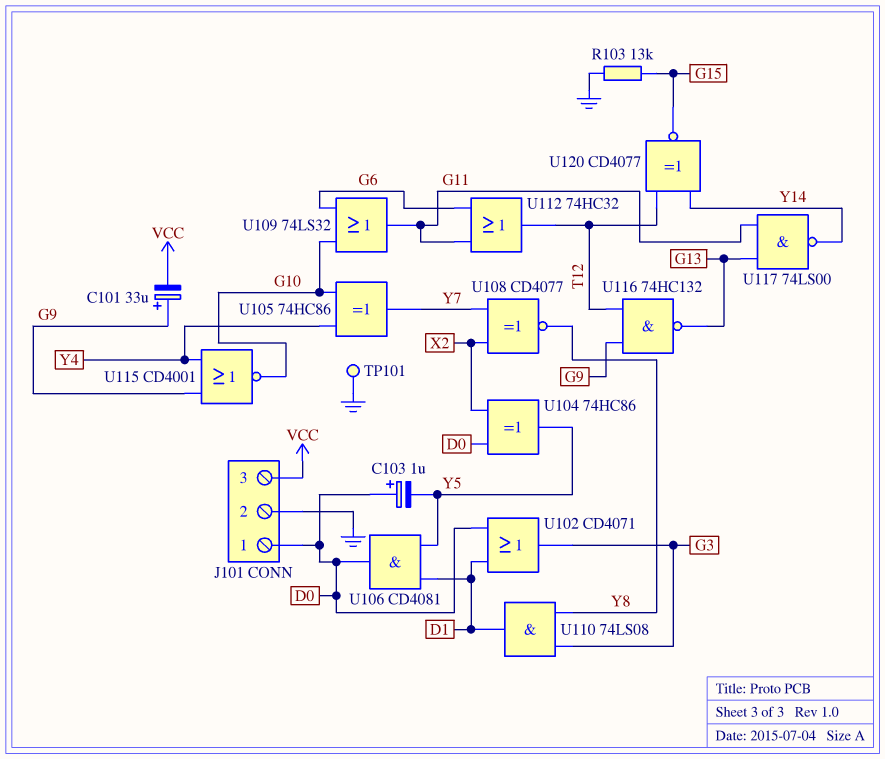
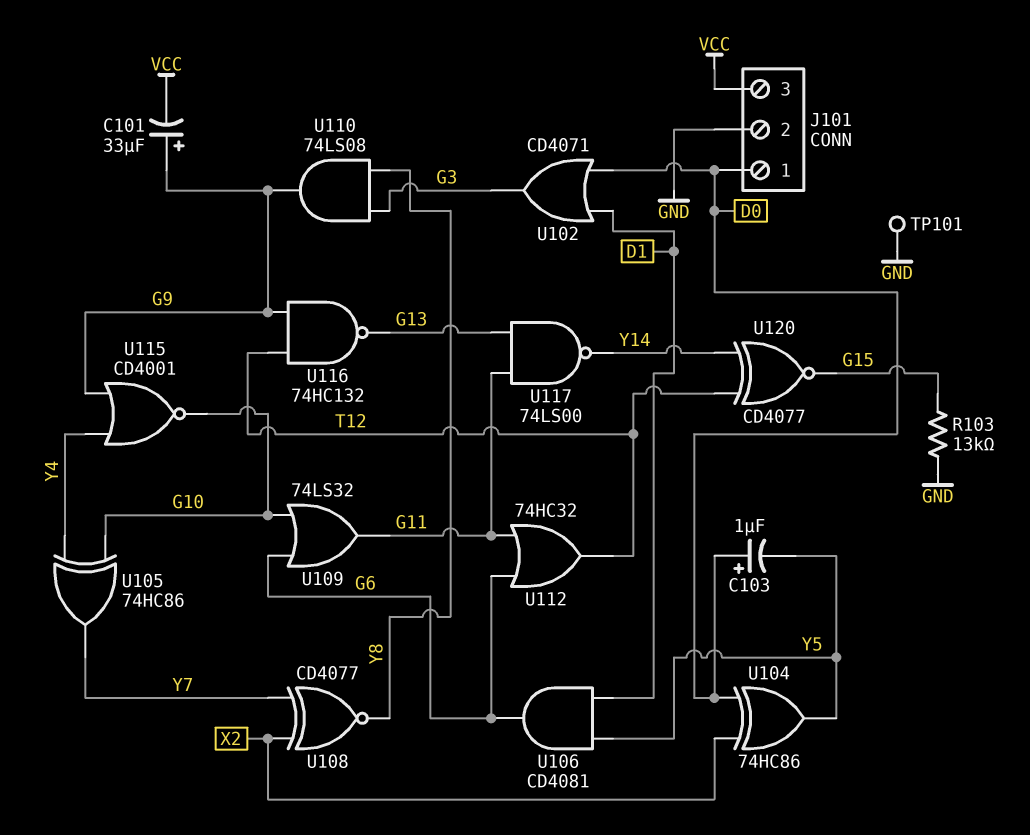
U106: AND CD4081 (in D1, in Y5, out D0) -> AND CD4081 (in D1, in Y5, out G6)
U110: AND 74LS08 (in G3, in Y8, out D1) -> AND 74LS08 (in G3, in Y8, out G9)

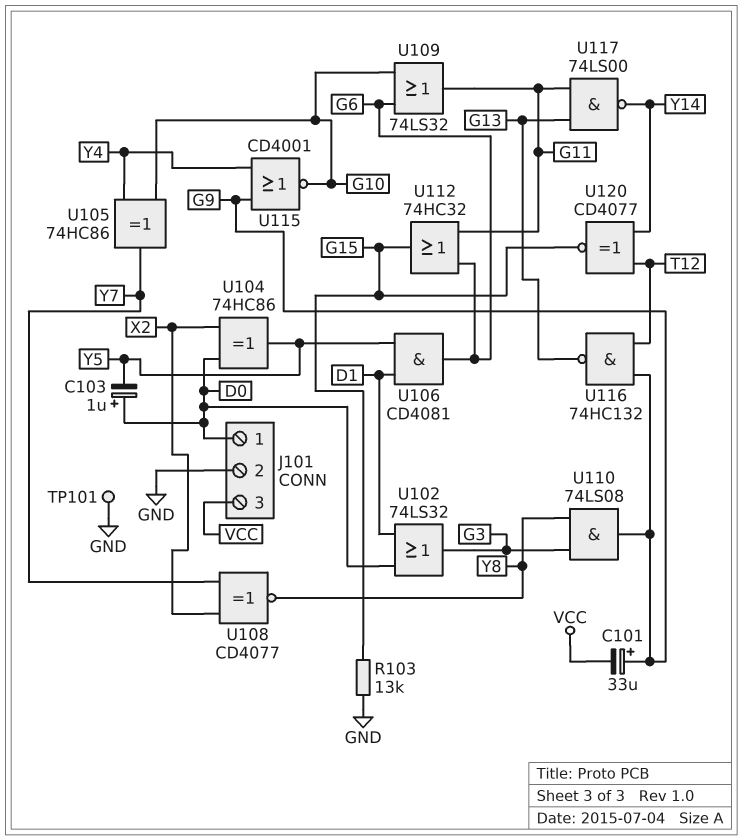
U102: OR CD4071 (in D0, in D1, out G3) -> OR 74LS32 (in D0, in D1, out G3)
U112: OR 74HC32 (in G6, in G11, out T12) -> OR 74HC32 (in G6, in G11, out G15)

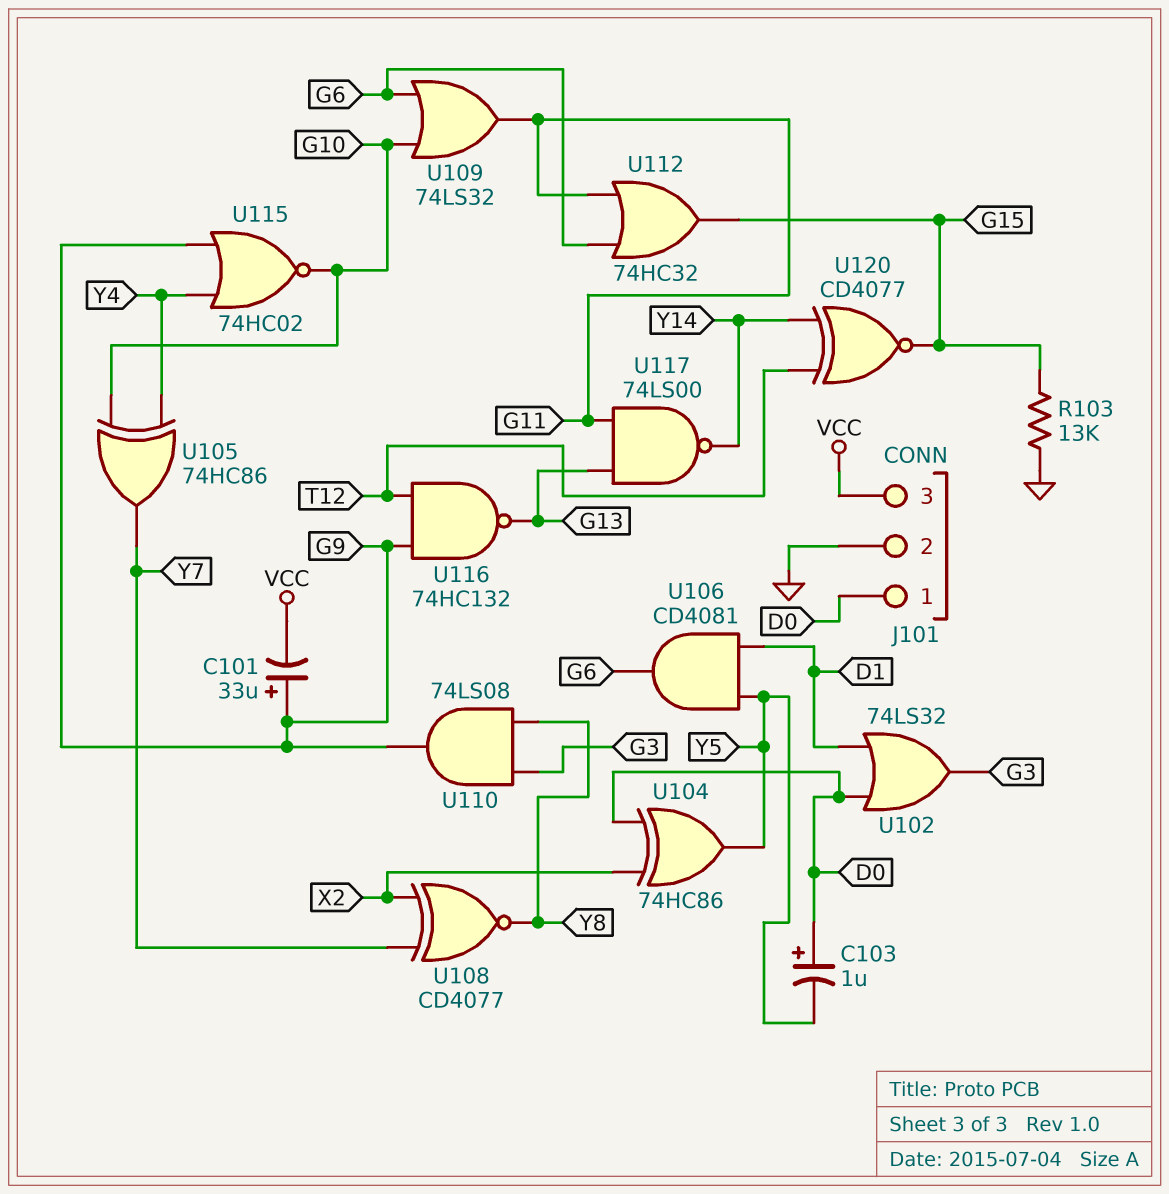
TP101: test point (GND) -> none
U115: NOR CD4001 (in G9, in Y4, out G10) -> NOR 74HC02 (in G9, in Y4, out G10)

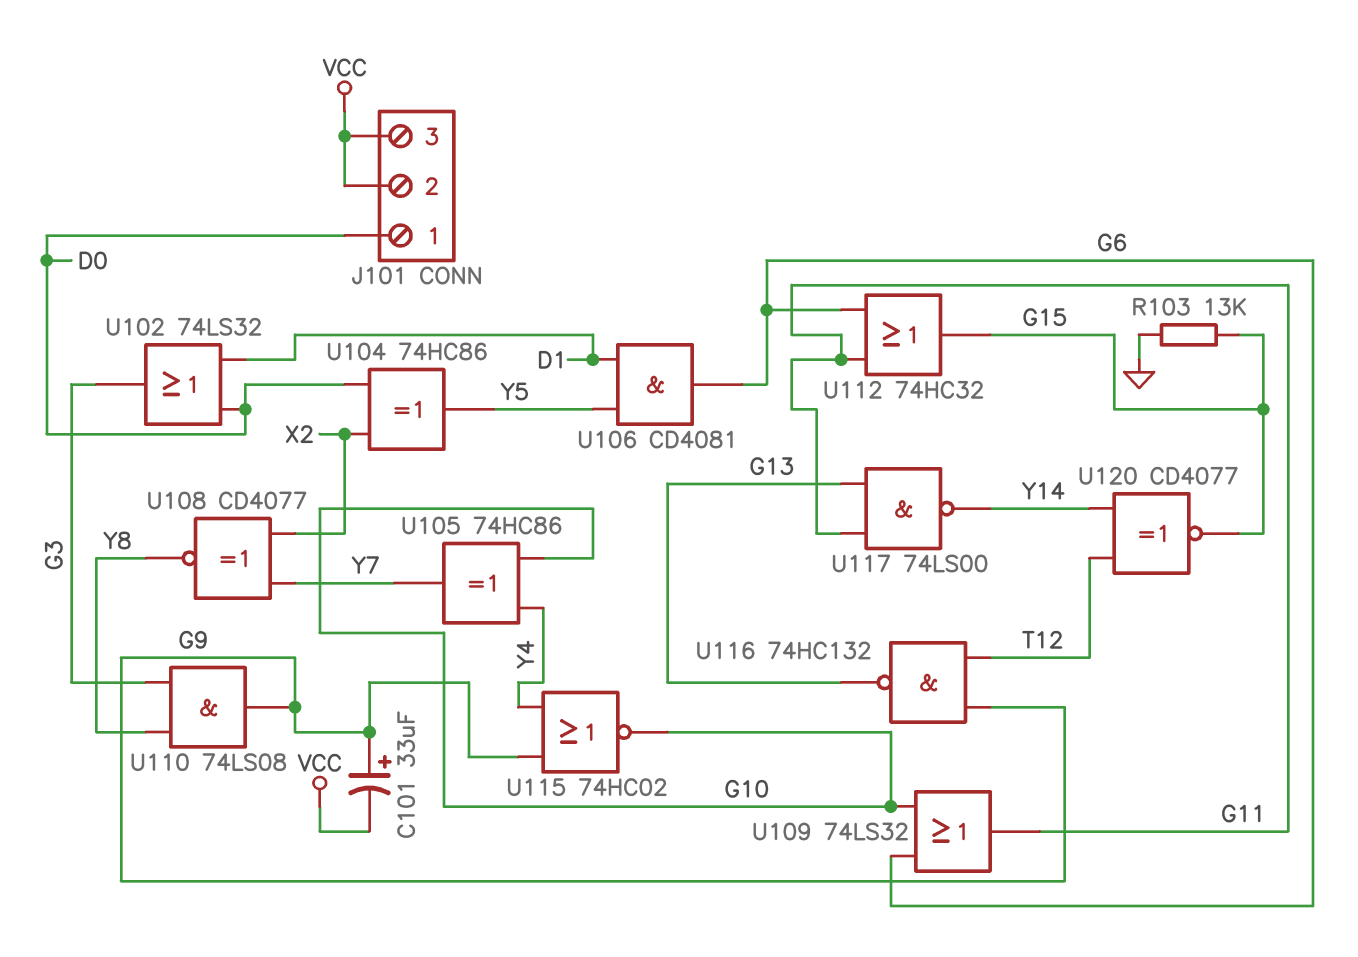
C103: 1uF (plus D0, minus Y5) -> none
J101 pin 2: GND -> VCC

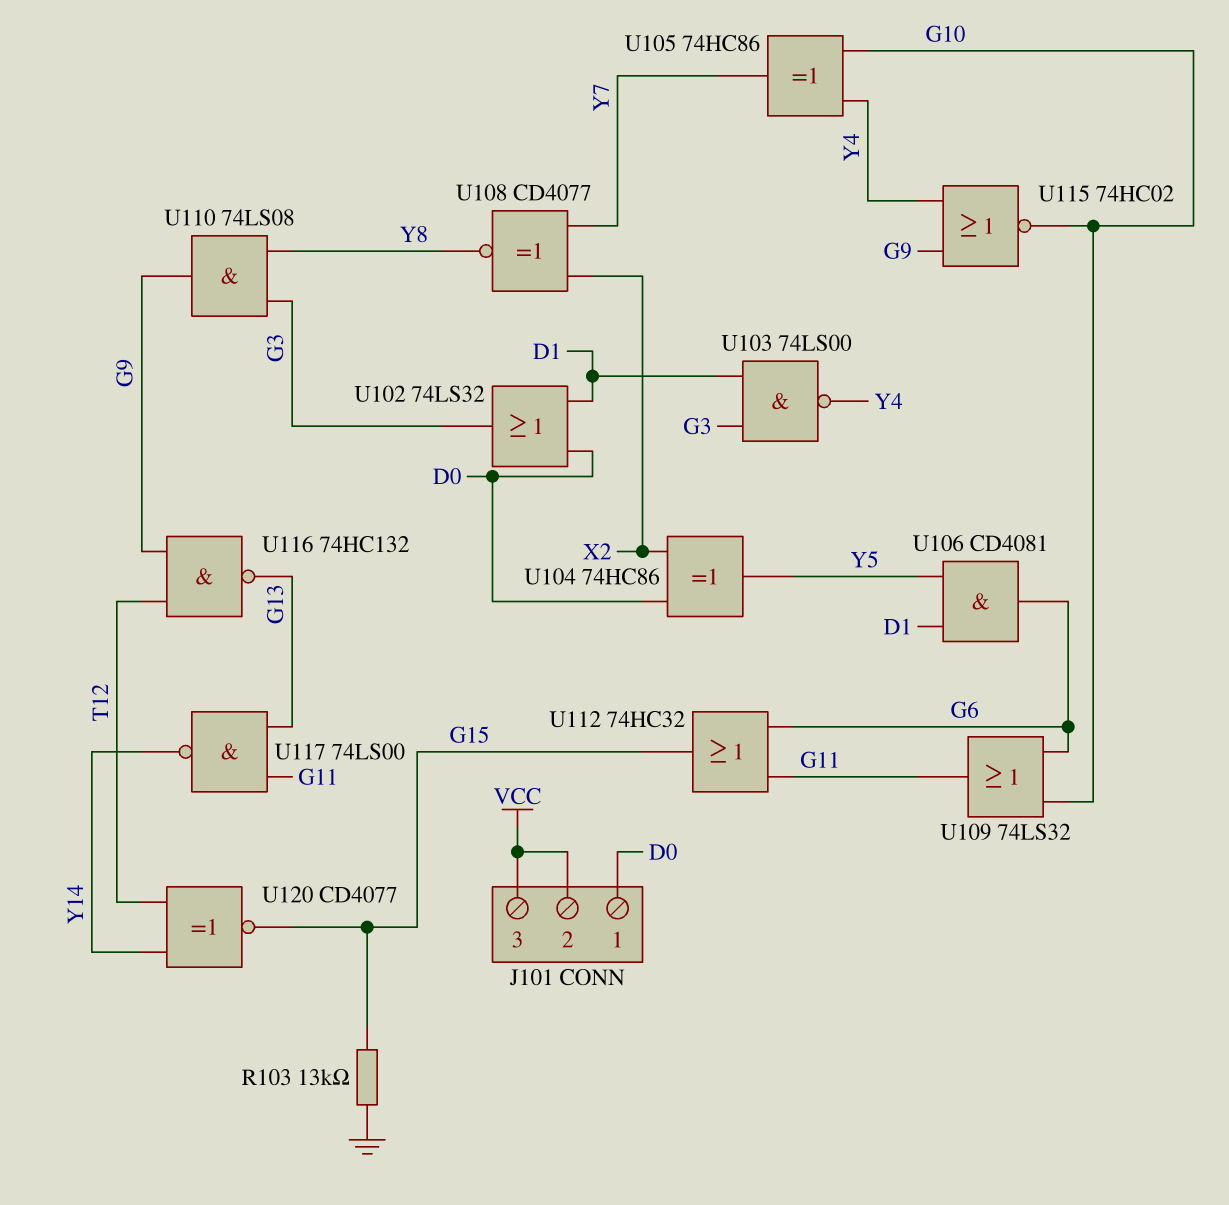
C101: 33uF (plus G9, minus VCC) -> none
U103: none -> NAND 74LS00 (in D1, in G3, out Y4)

